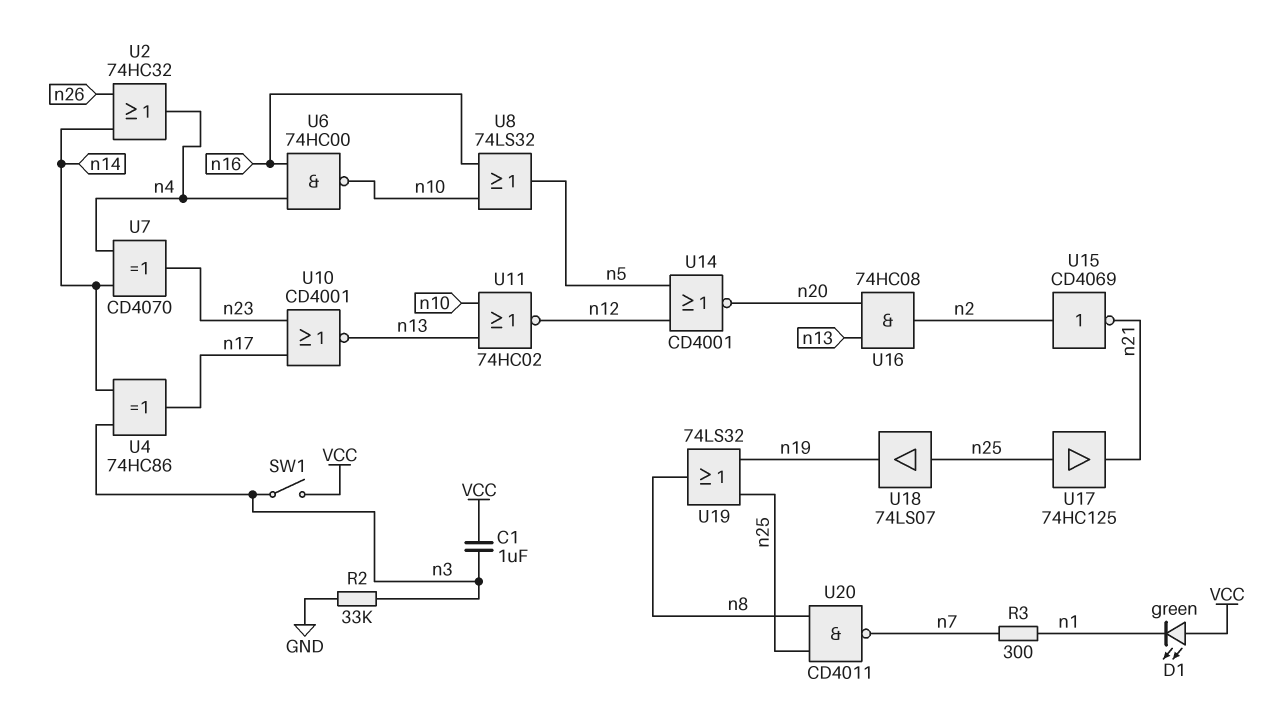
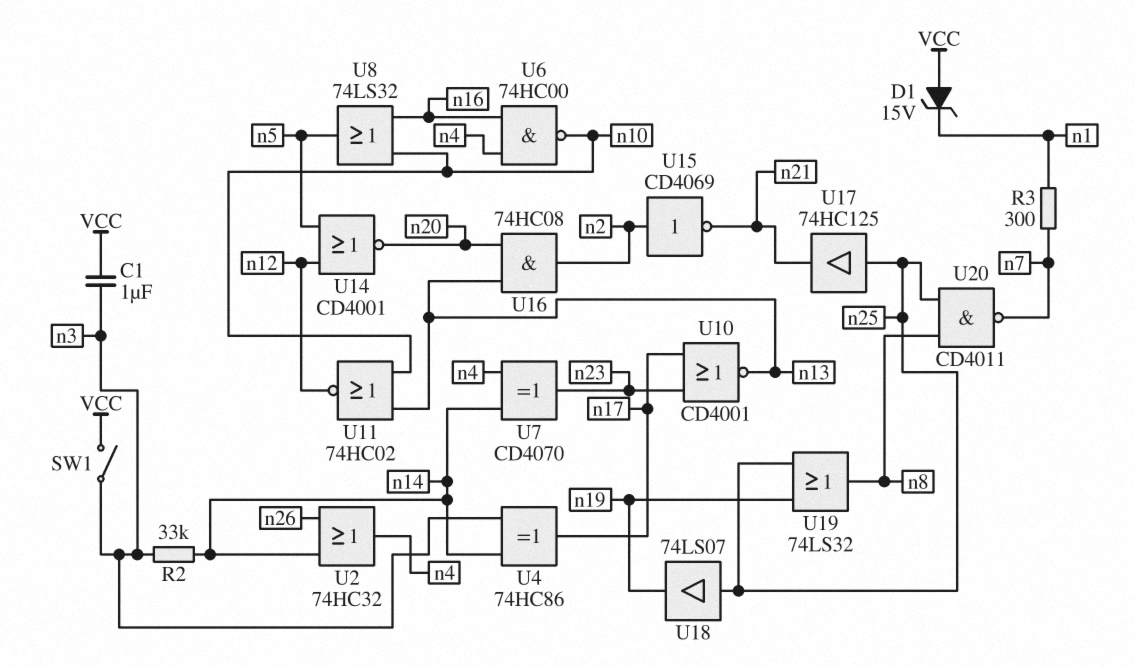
D1: LED green (A VCC, K n1) -> zener 15V (A VCC, K n1)
R2: 33k (GND, n3) -> 33k (n3, n14)

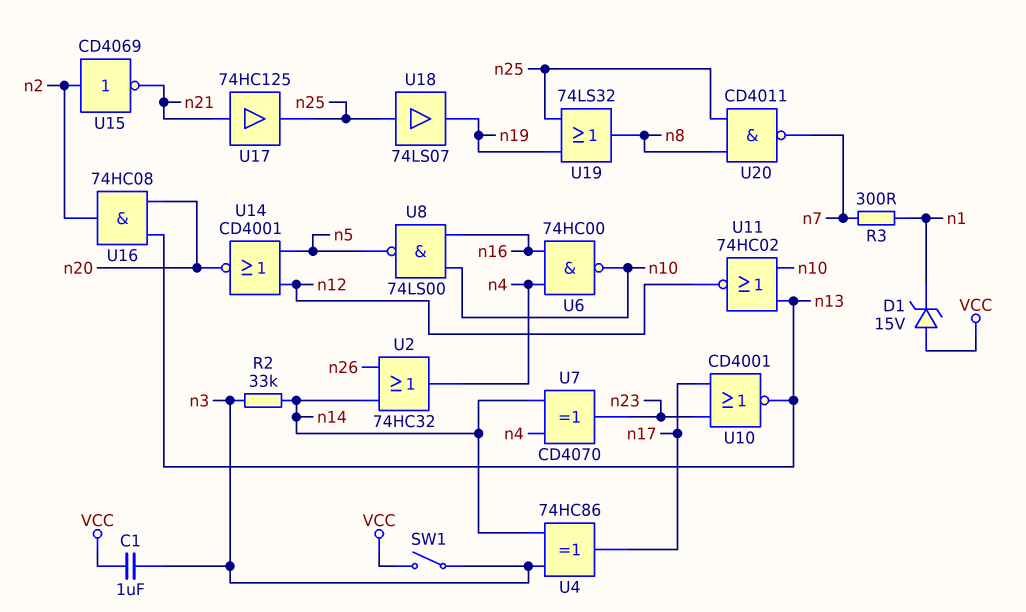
U8: OR 74LS32 (in n10, in n16, out n5) -> NAND 74LS00 (in n10, in n16, out n5)
U17: buffer 74HC125 (in n25, out n21) -> buffer 74HC125 (in n21, out n25)

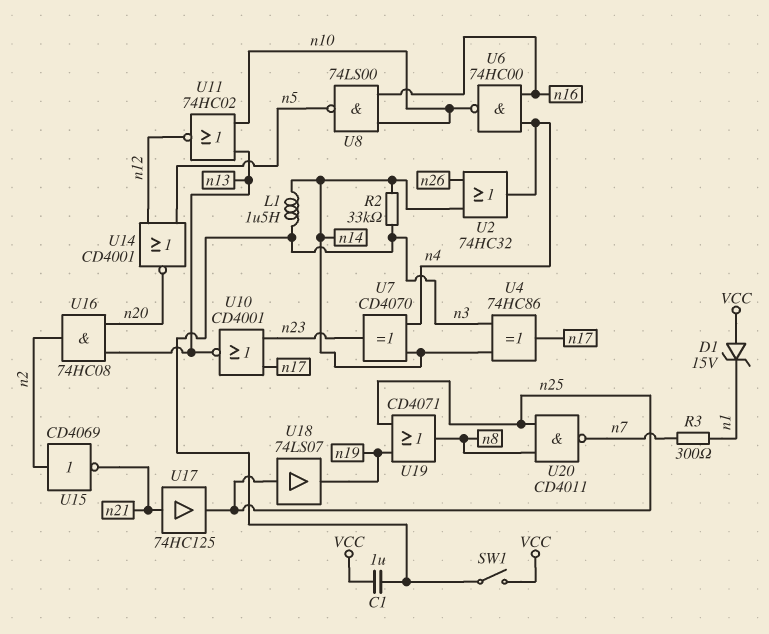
L1: none -> 1.5uH (n3, n14)
U19: OR 74LS32 (in n19, in n25, out n8) -> OR CD4071 (in n19, in n25, out n8)

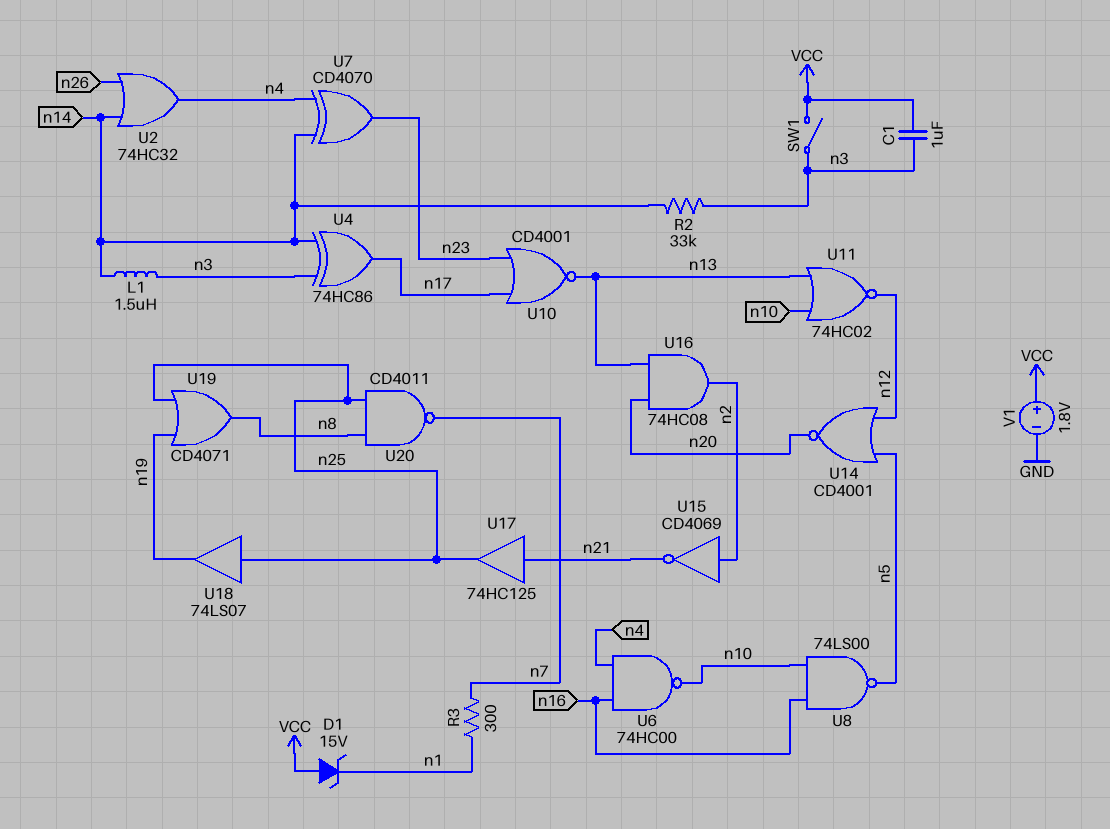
V1: none -> 1.8V (plus VCC, minus GND)

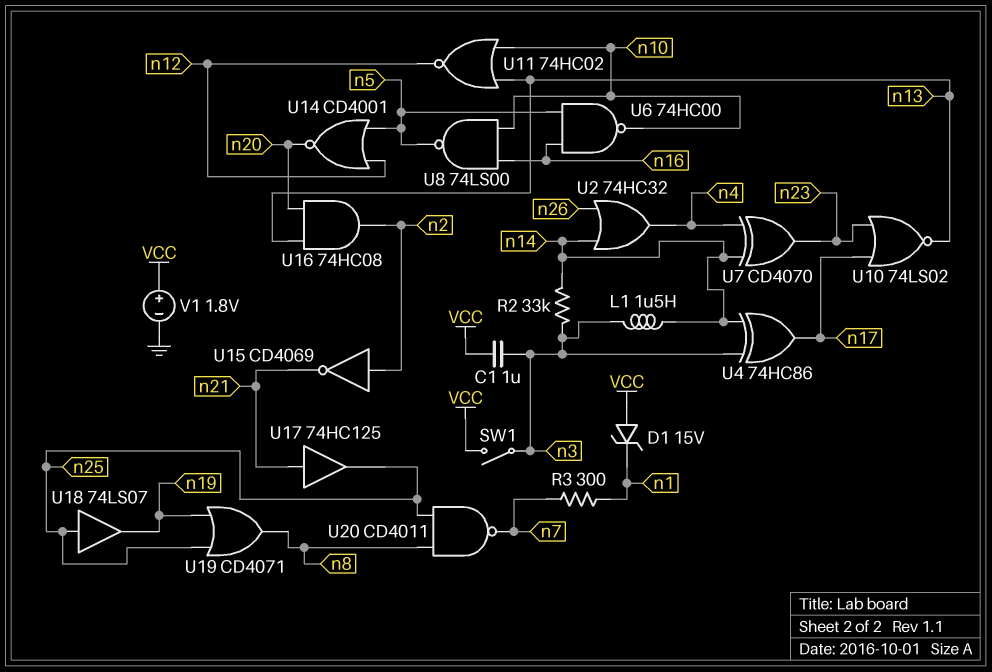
U6: NAND 74HC00 (in n4, in n16, out n10) -> NAND 74HC00 (in n5, in n16, out n10)
U10: NOR CD4001 (in n17, in n23, out n13) -> NOR 74LS02 (in n17, in n23, out n13)

